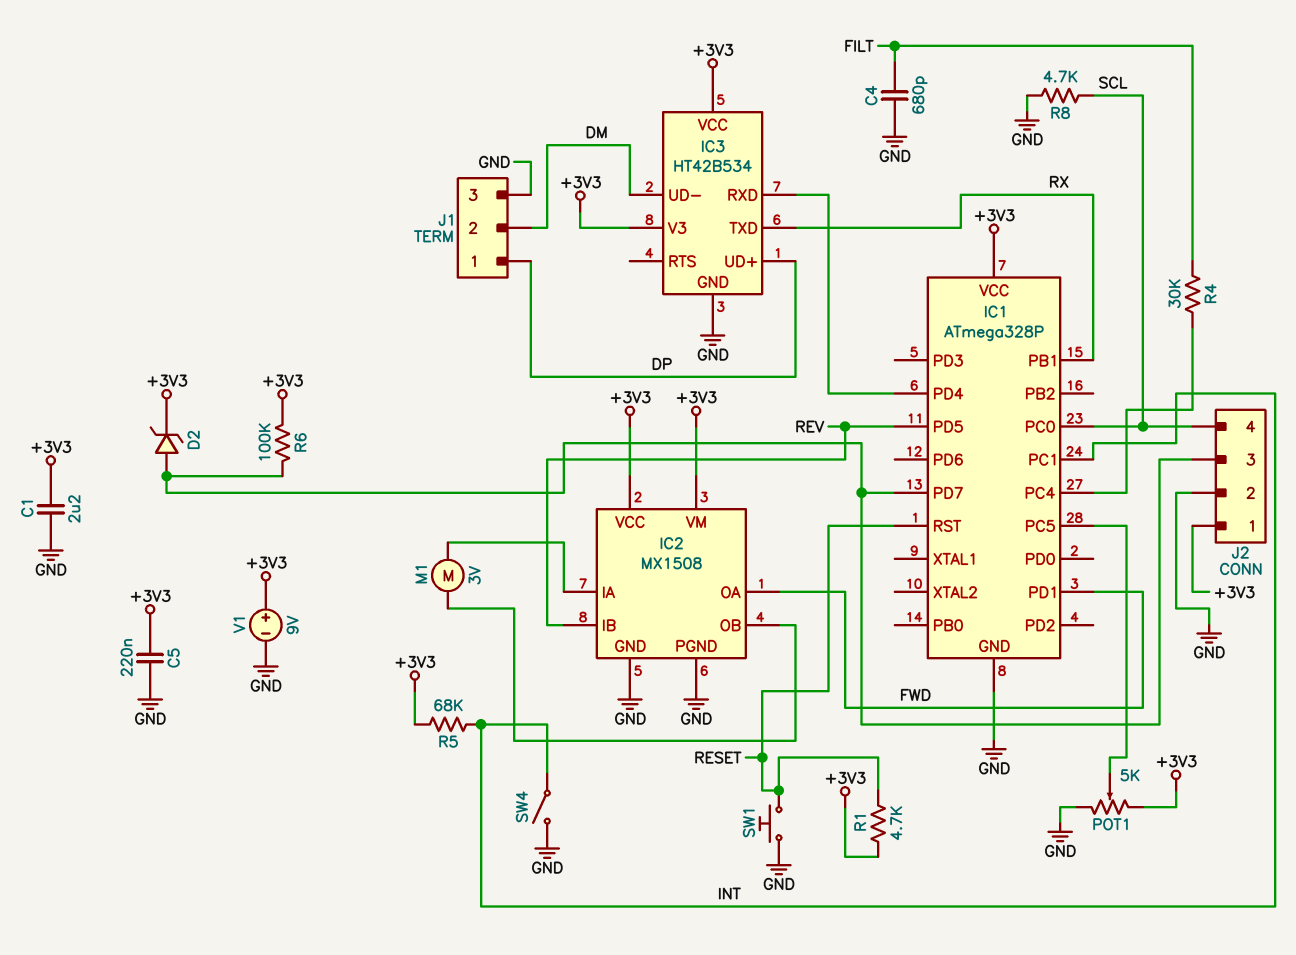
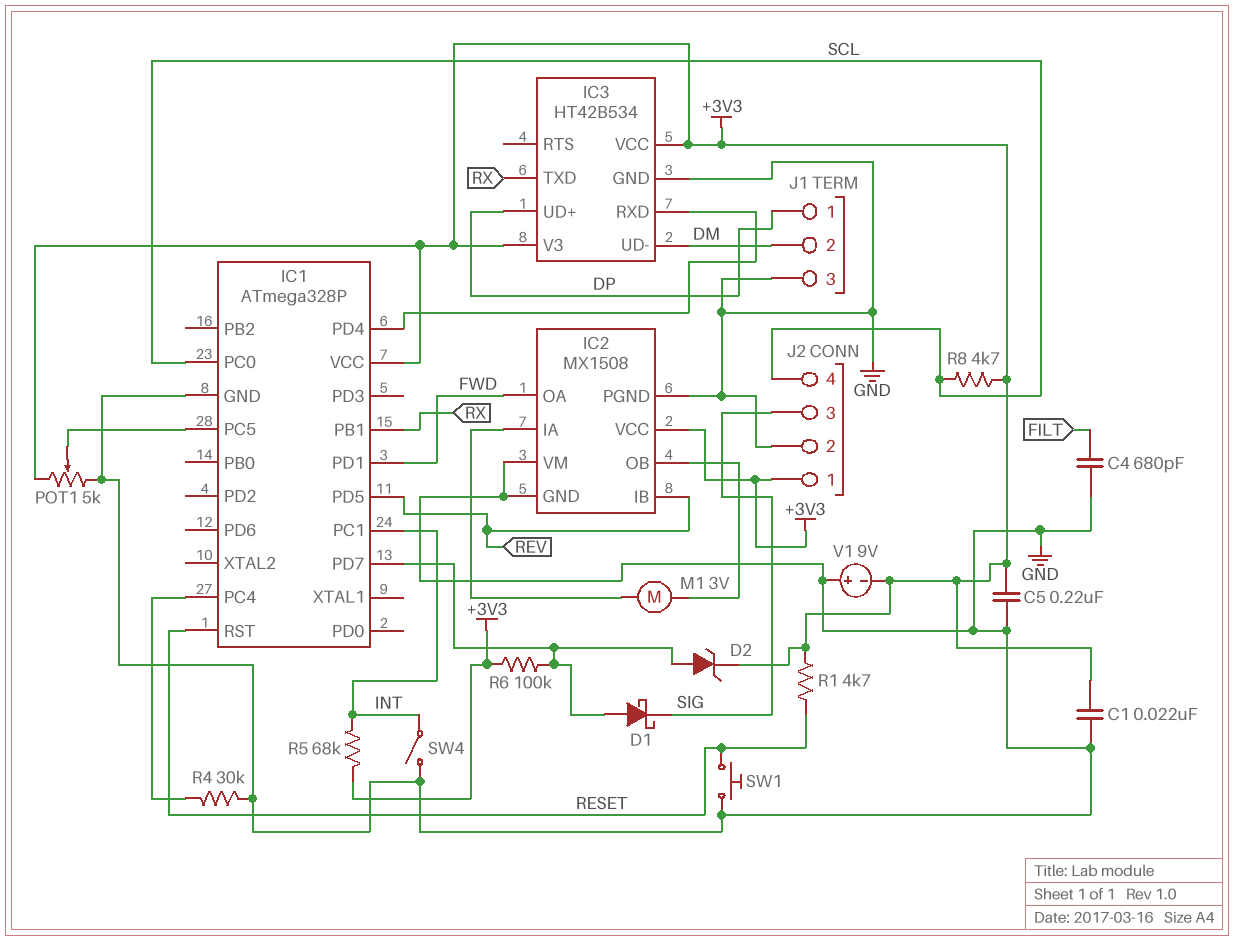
C1: 2.2uF (+3V3, GND) -> 22nF (+3V3, GND)
D1: none -> schottky (A IC1/PD7, K SIG)
IC2 pin VM: +3V3 -> GND
J2 pin 3: IC1/PD7 -> SIG
R4: 30k (FILT, IC1/PC4) -> 30k (GND, IC1/PC4)
R8: 4.7k (GND, SCL) -> 4.7k (+3V3, SCL)
V1: 9V (plus +3V3, minus GND) -> 9V (plus GND, minus +3V3)

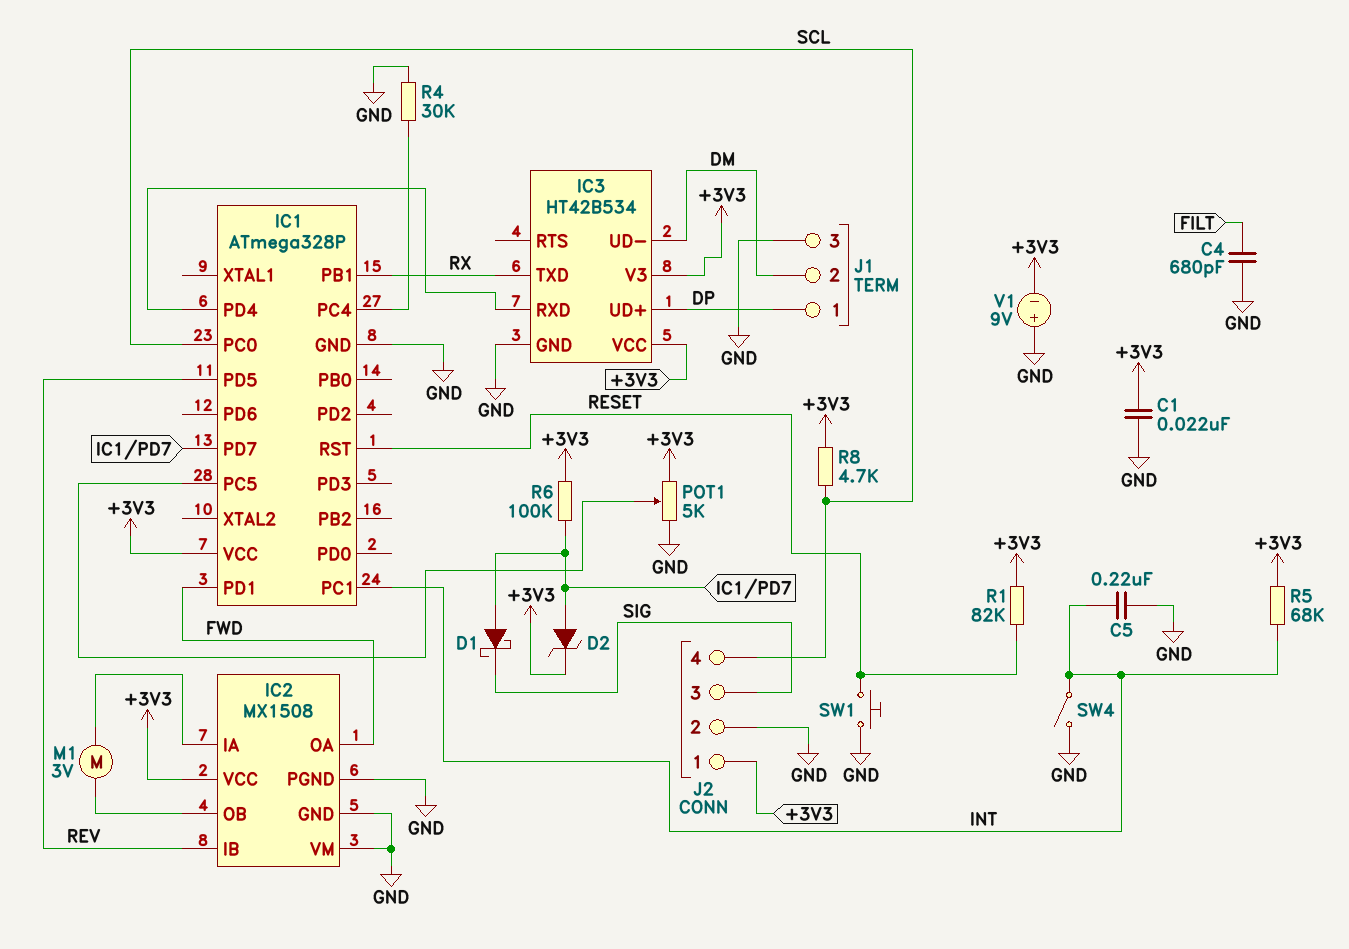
C5: 220nF (+3V3, GND) -> 220nF (GND, INT)
R1: 4.7k (+3V3, RESET) -> 82k (+3V3, RESET)

